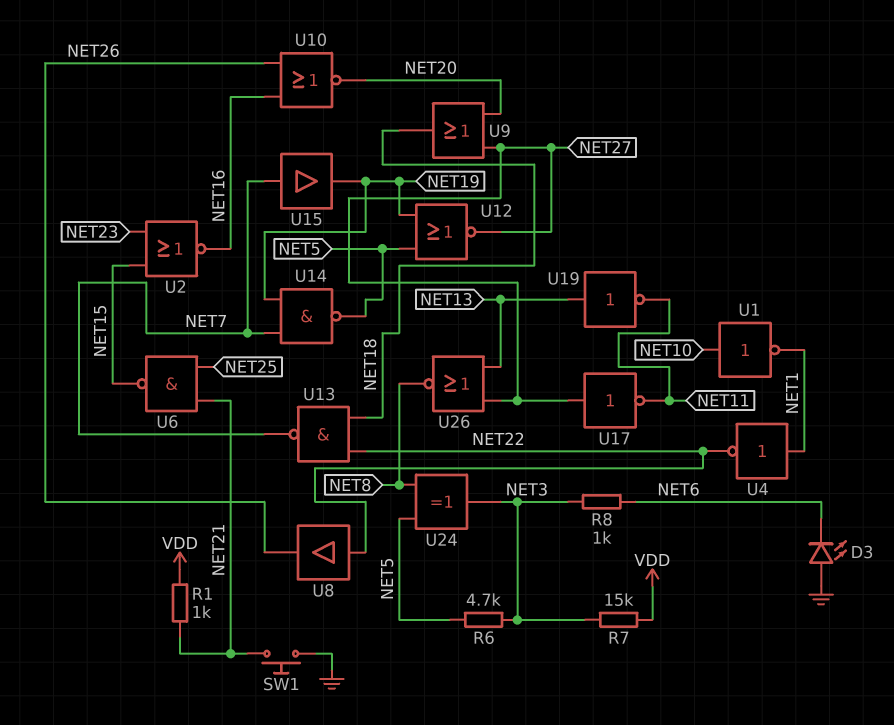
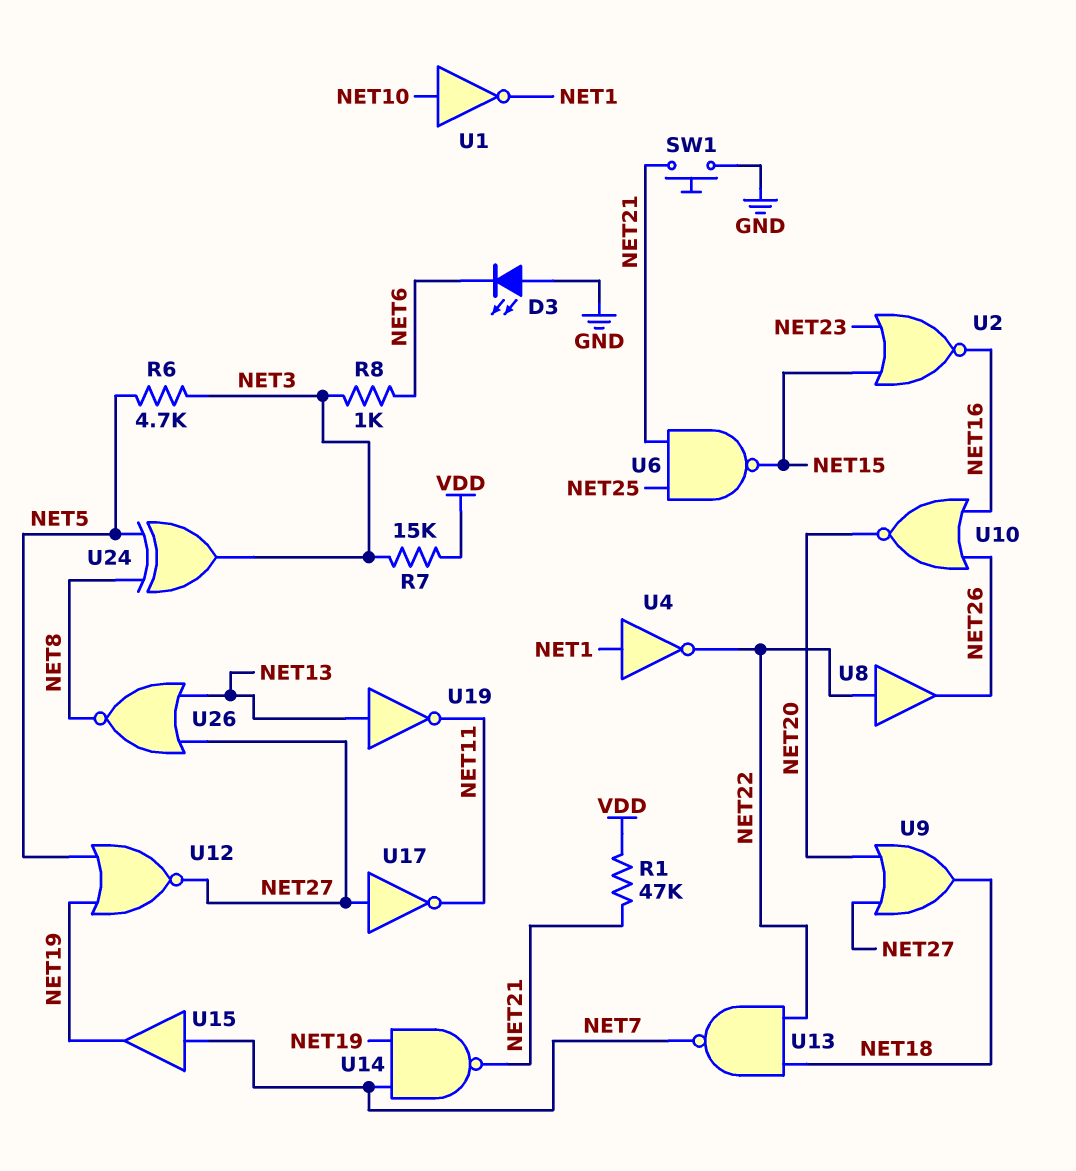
R1: 1k (NET21, VDD) -> 47k (NET21, VDD)
U14: NAND (in NET7, in NET19, out NET5) -> NAND (in NET7, in NET19, out NET21)

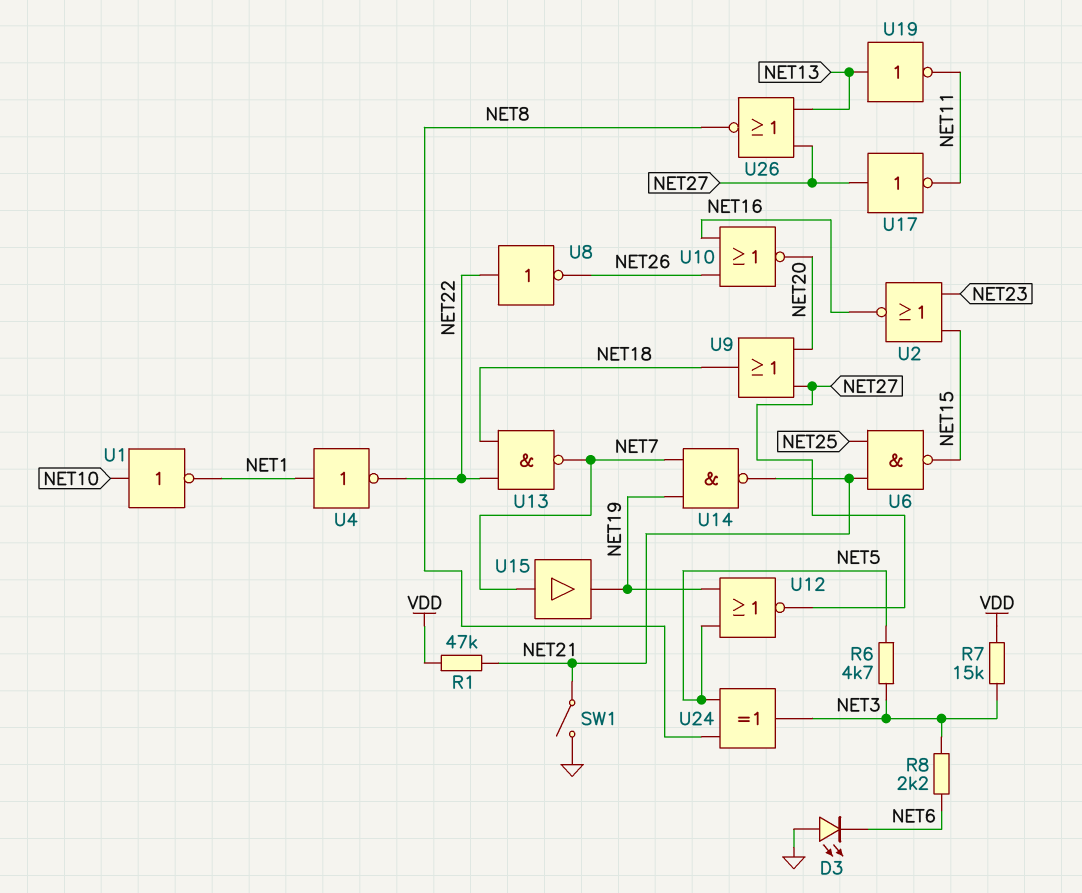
R8: 1k (NET3, NET6) -> 2.2k (NET3, NET6)
SW1: button (GND, NET21) -> switch (GND, NET21)
U8: buffer (in NET22, out NET26) -> NOT (in NET22, out NET26)

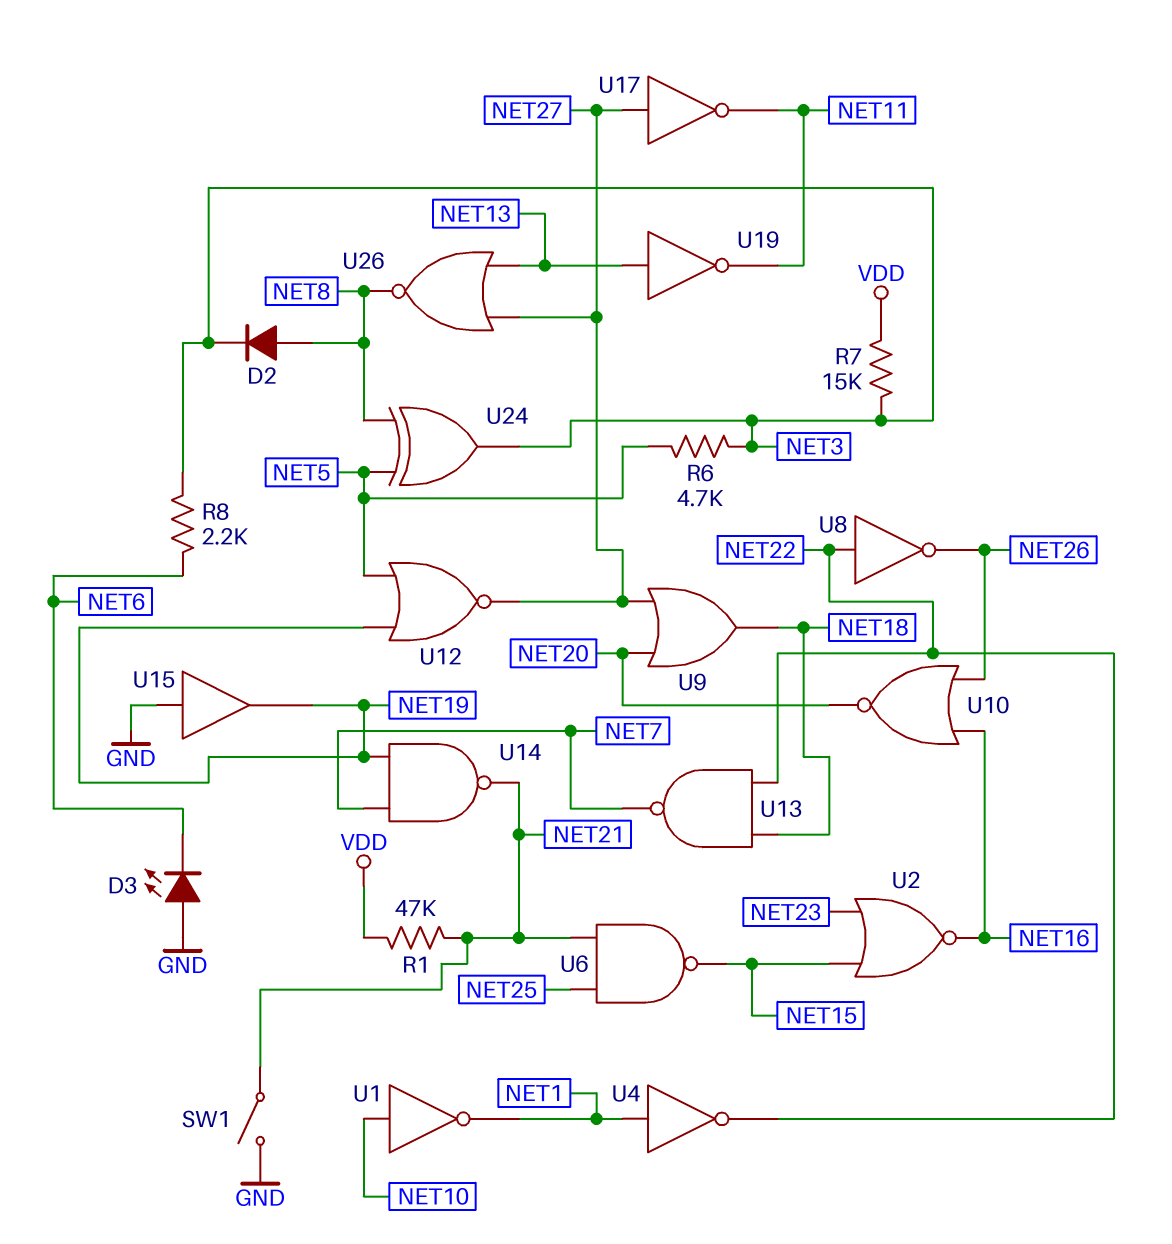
D2: none -> diode (A NET8, K NET3)
U15: buffer (in NET7, out NET19) -> buffer (in GND, out NET19)

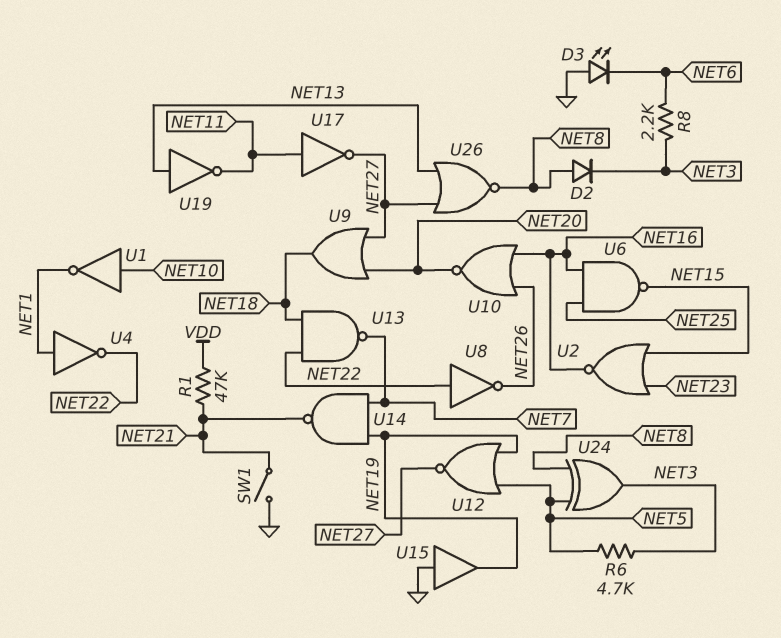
R7: 15k (NET3, VDD) -> none
U6: NAND (in NET21, in NET25, out NET15) -> NAND (in NET16, in NET25, out NET15)
U17: NOT (in NET27, out NET11) -> NOT (in NET11, out NET27)

